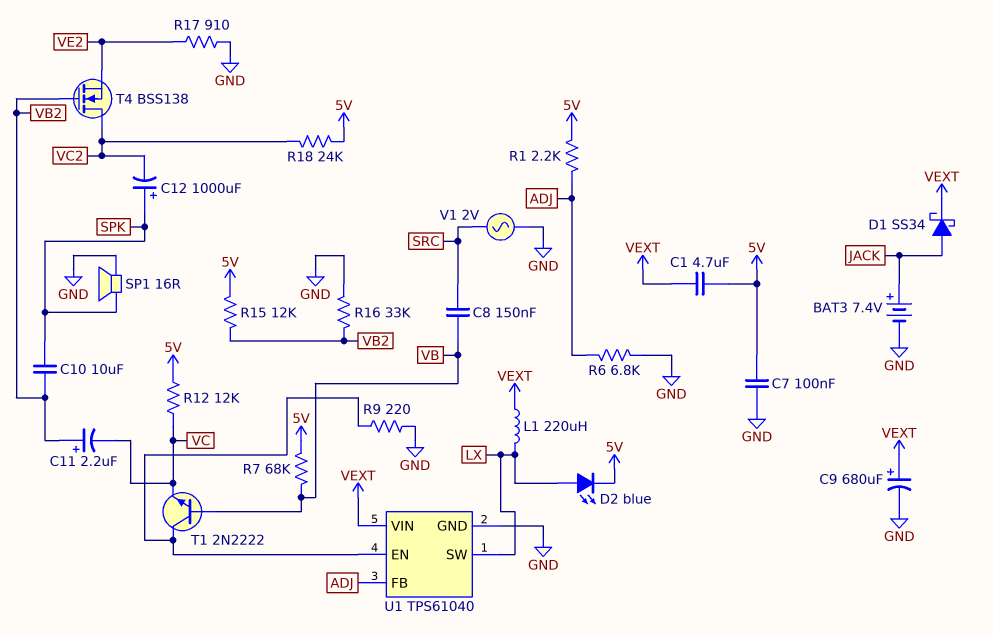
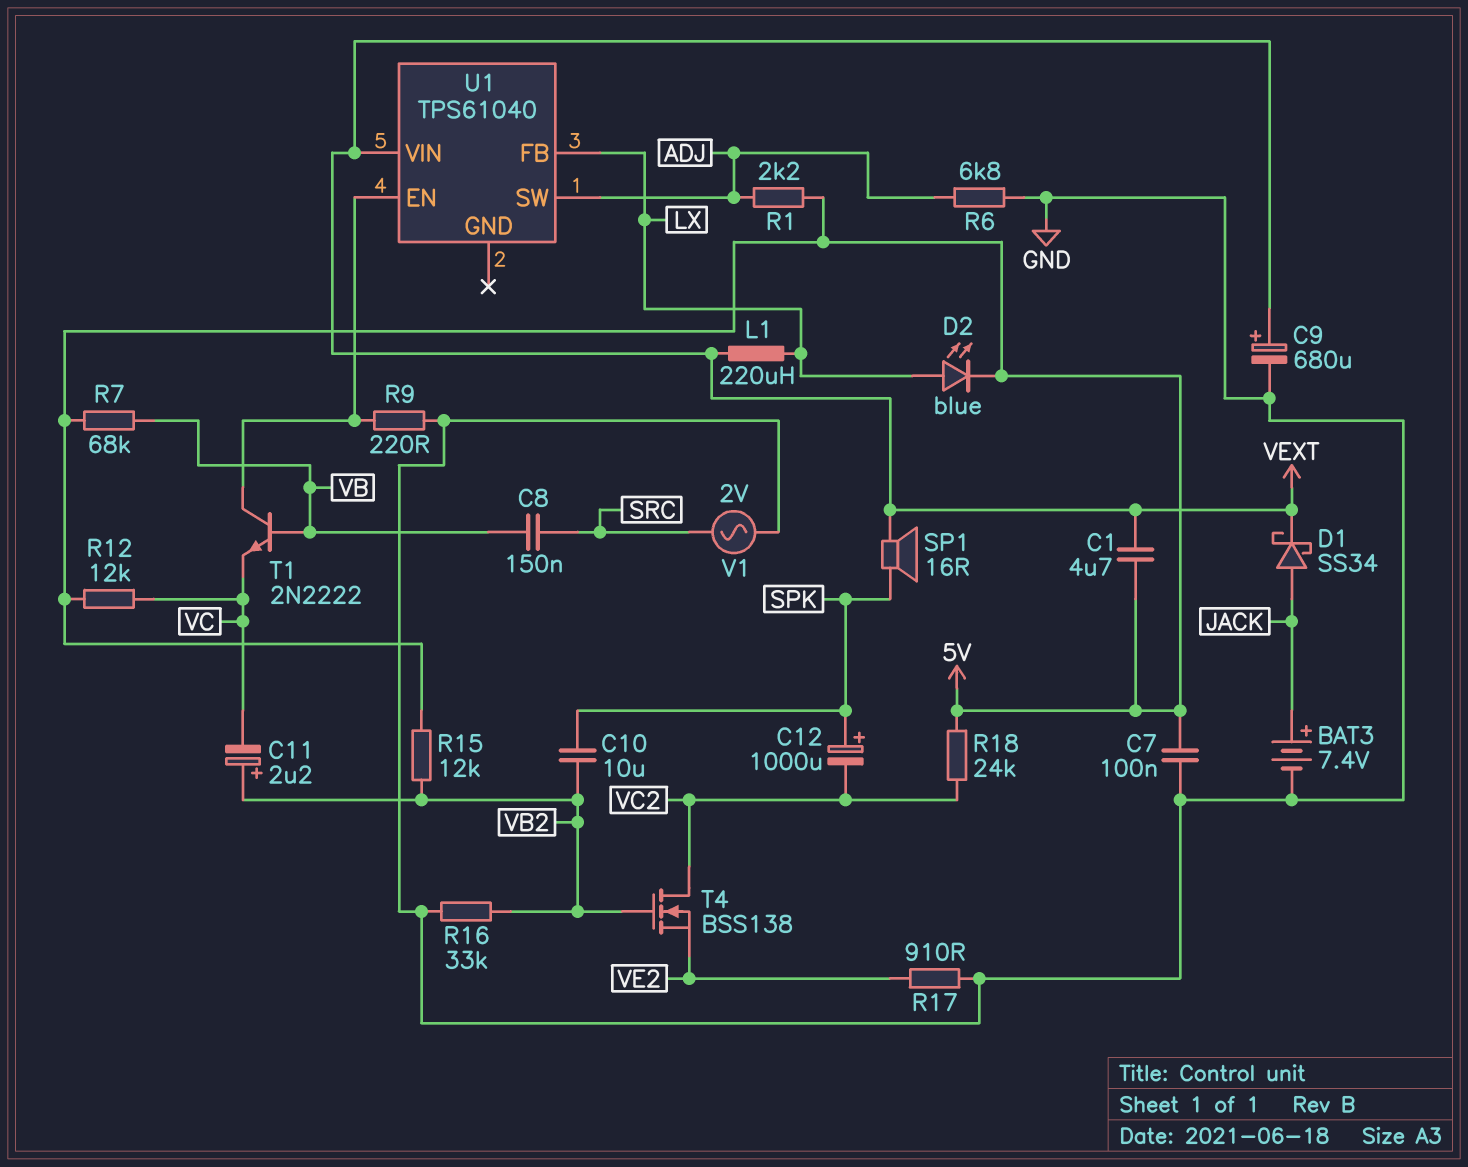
SP1: speaker 16R (GND, SPK) -> speaker 16R (SPK, VEXT)
U1 pin FB: ADJ -> LX
U1 pin GND: GND -> none
U1 pin SW: LX -> ADJ

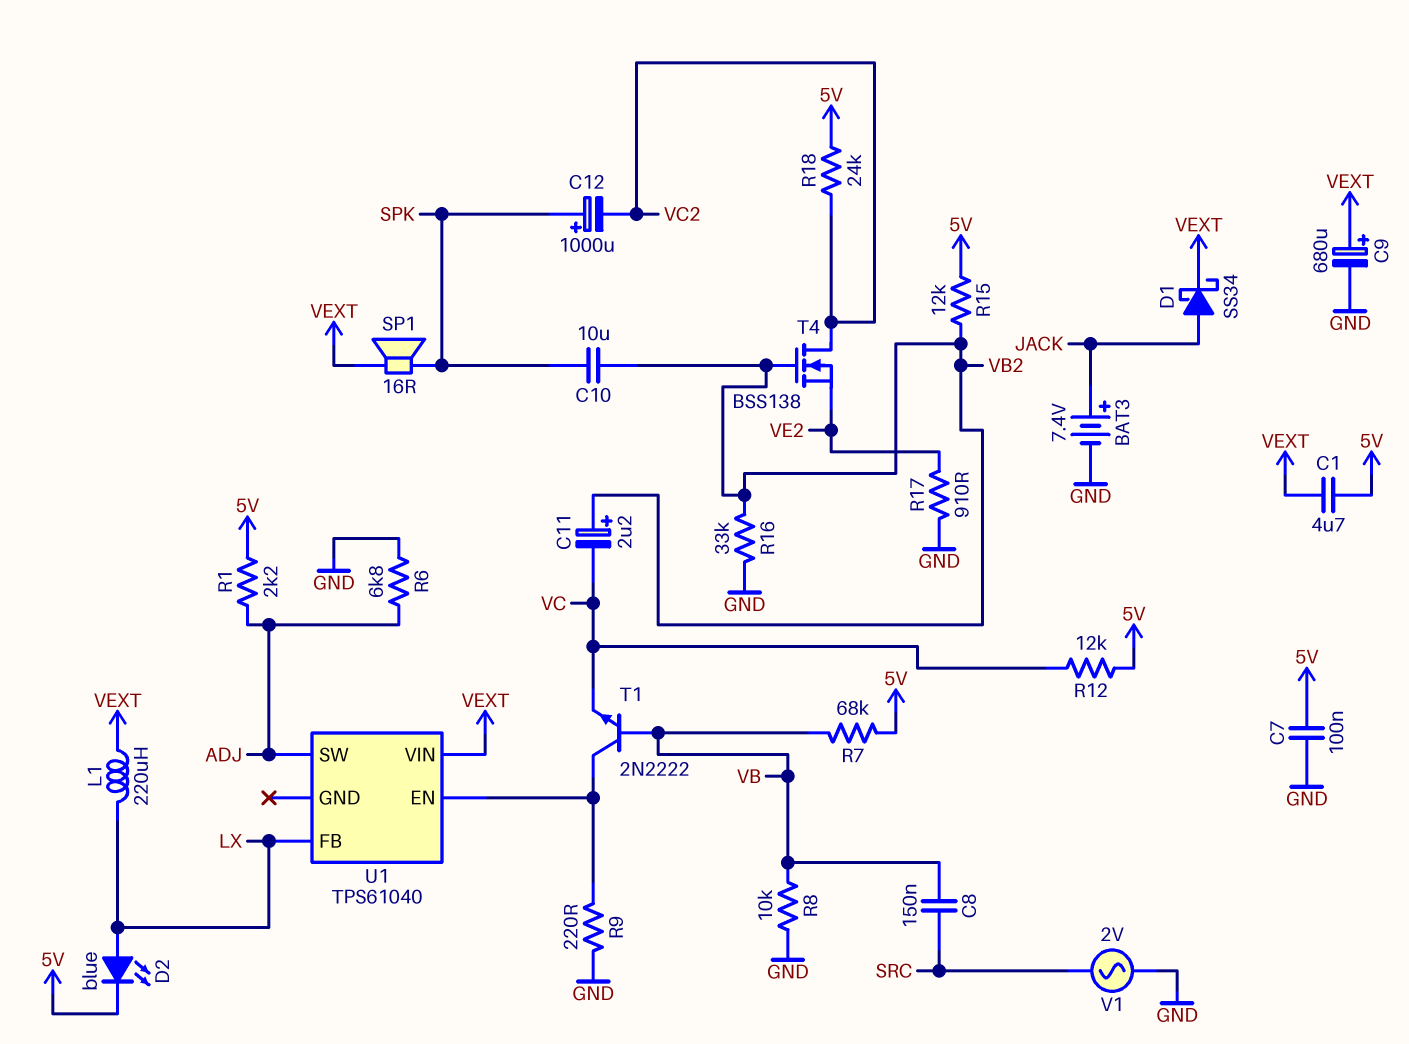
R8: none -> 10k (GND, VB)

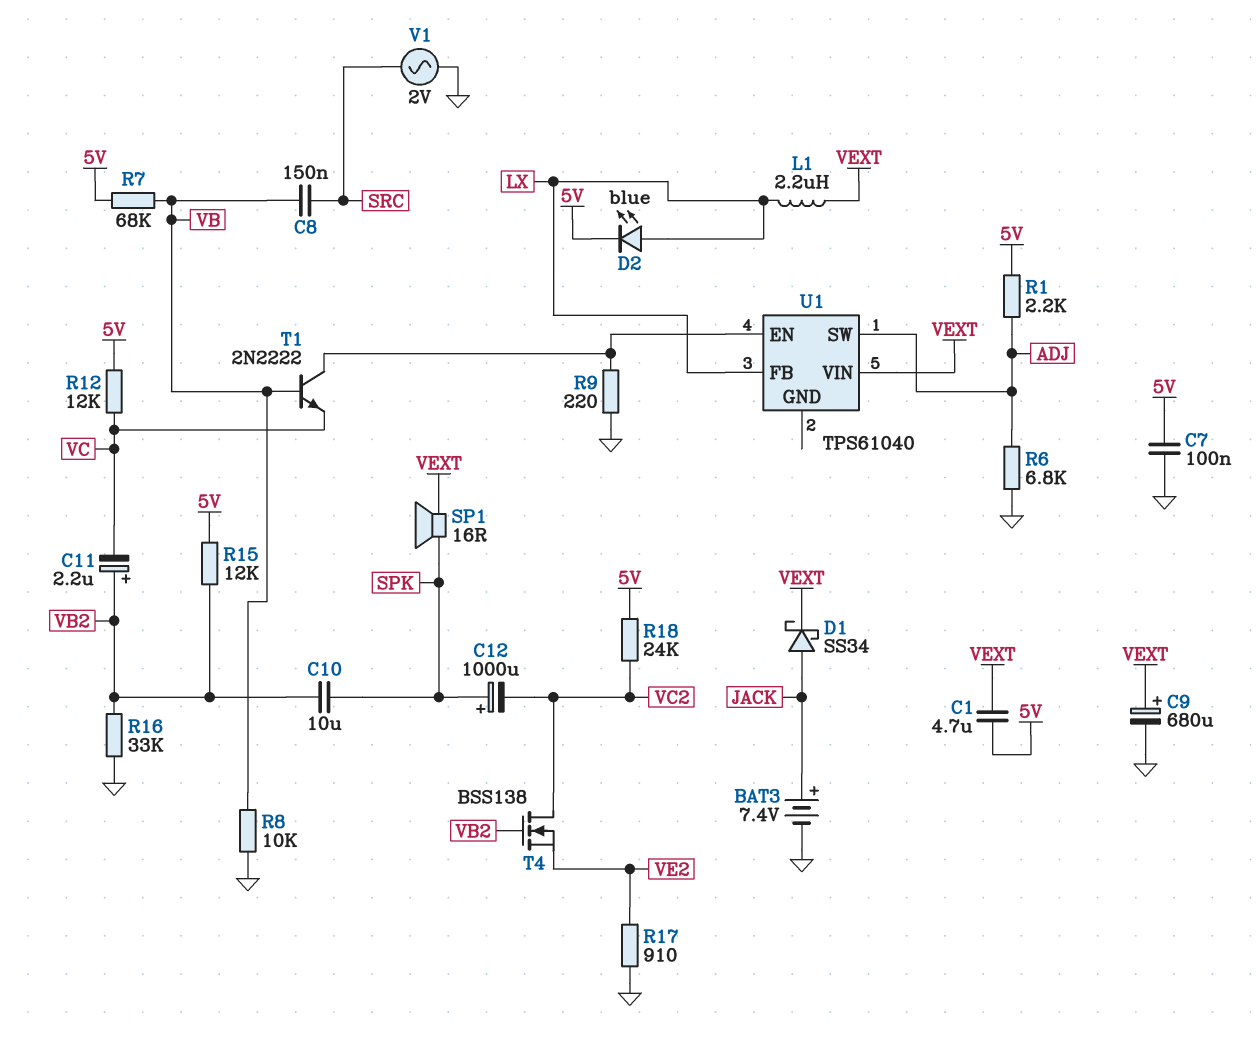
L1: 220uH (LX, VEXT) -> 2.2uH (LX, VEXT)

